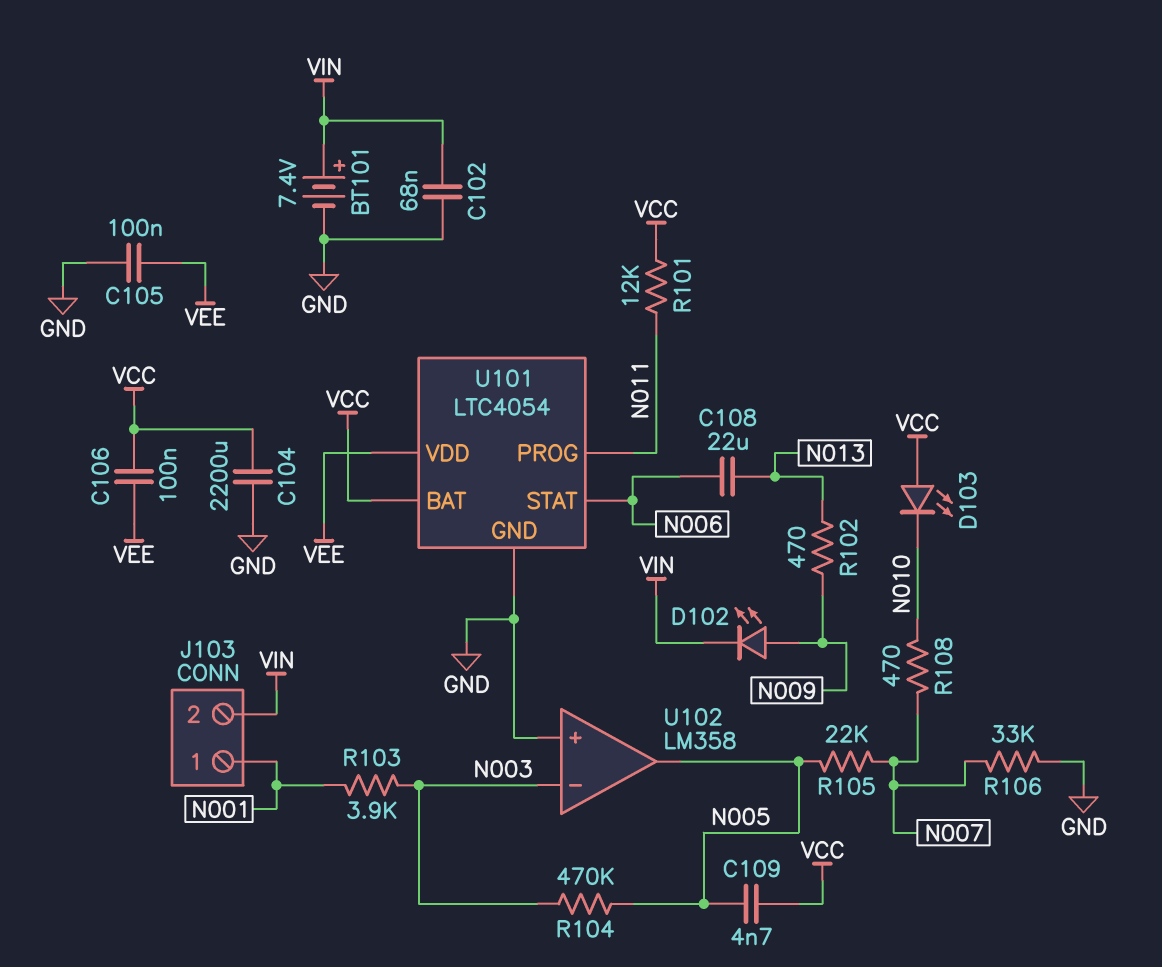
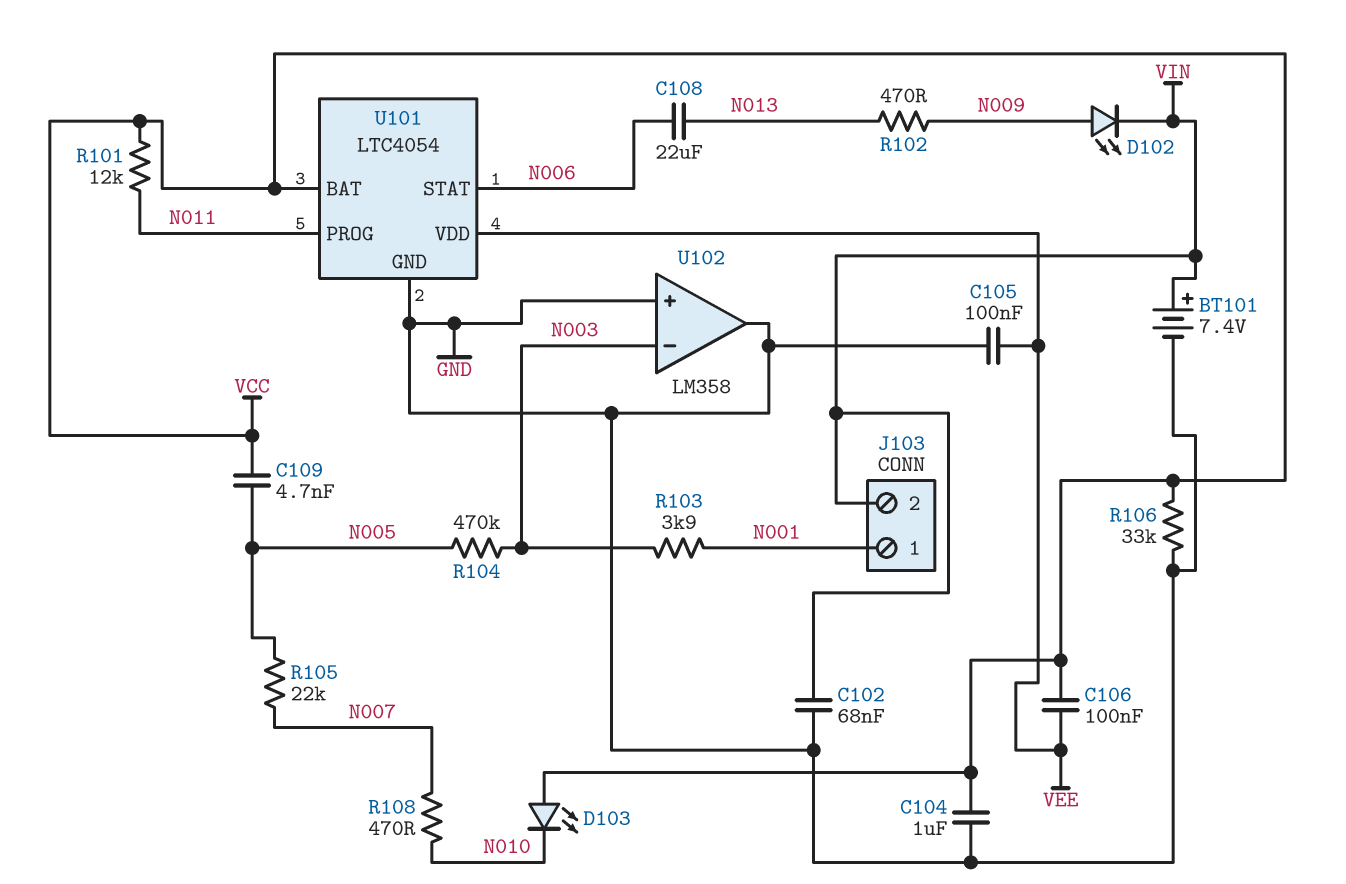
C104: 2200uF (GND, VCC) -> 1uF (GND, VCC)
R106: 33k (GND, N007) -> 33k (GND, VCC)
U102 pin out: N005 -> GND

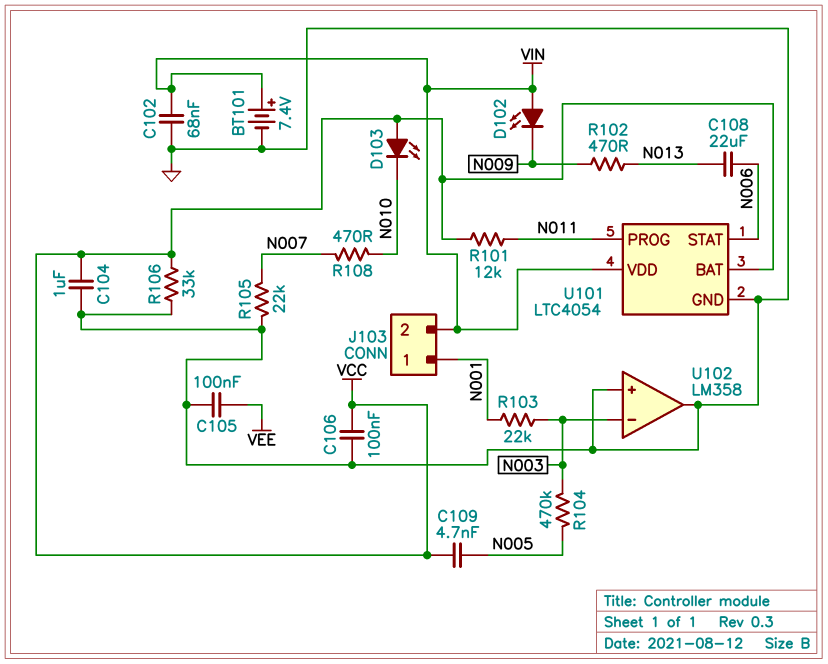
C106: 100nF (VCC, VEE) -> 100nF (GND, VCC)
D102: LED (A N009, K VIN) -> LED (A VIN, K N009)
R103: 3.9k (N001, N003) -> 22k (N001, N003)
R105: 22k (N005, N007) -> 22k (GND, N007)
U101 pin VDD: VEE -> VIN

